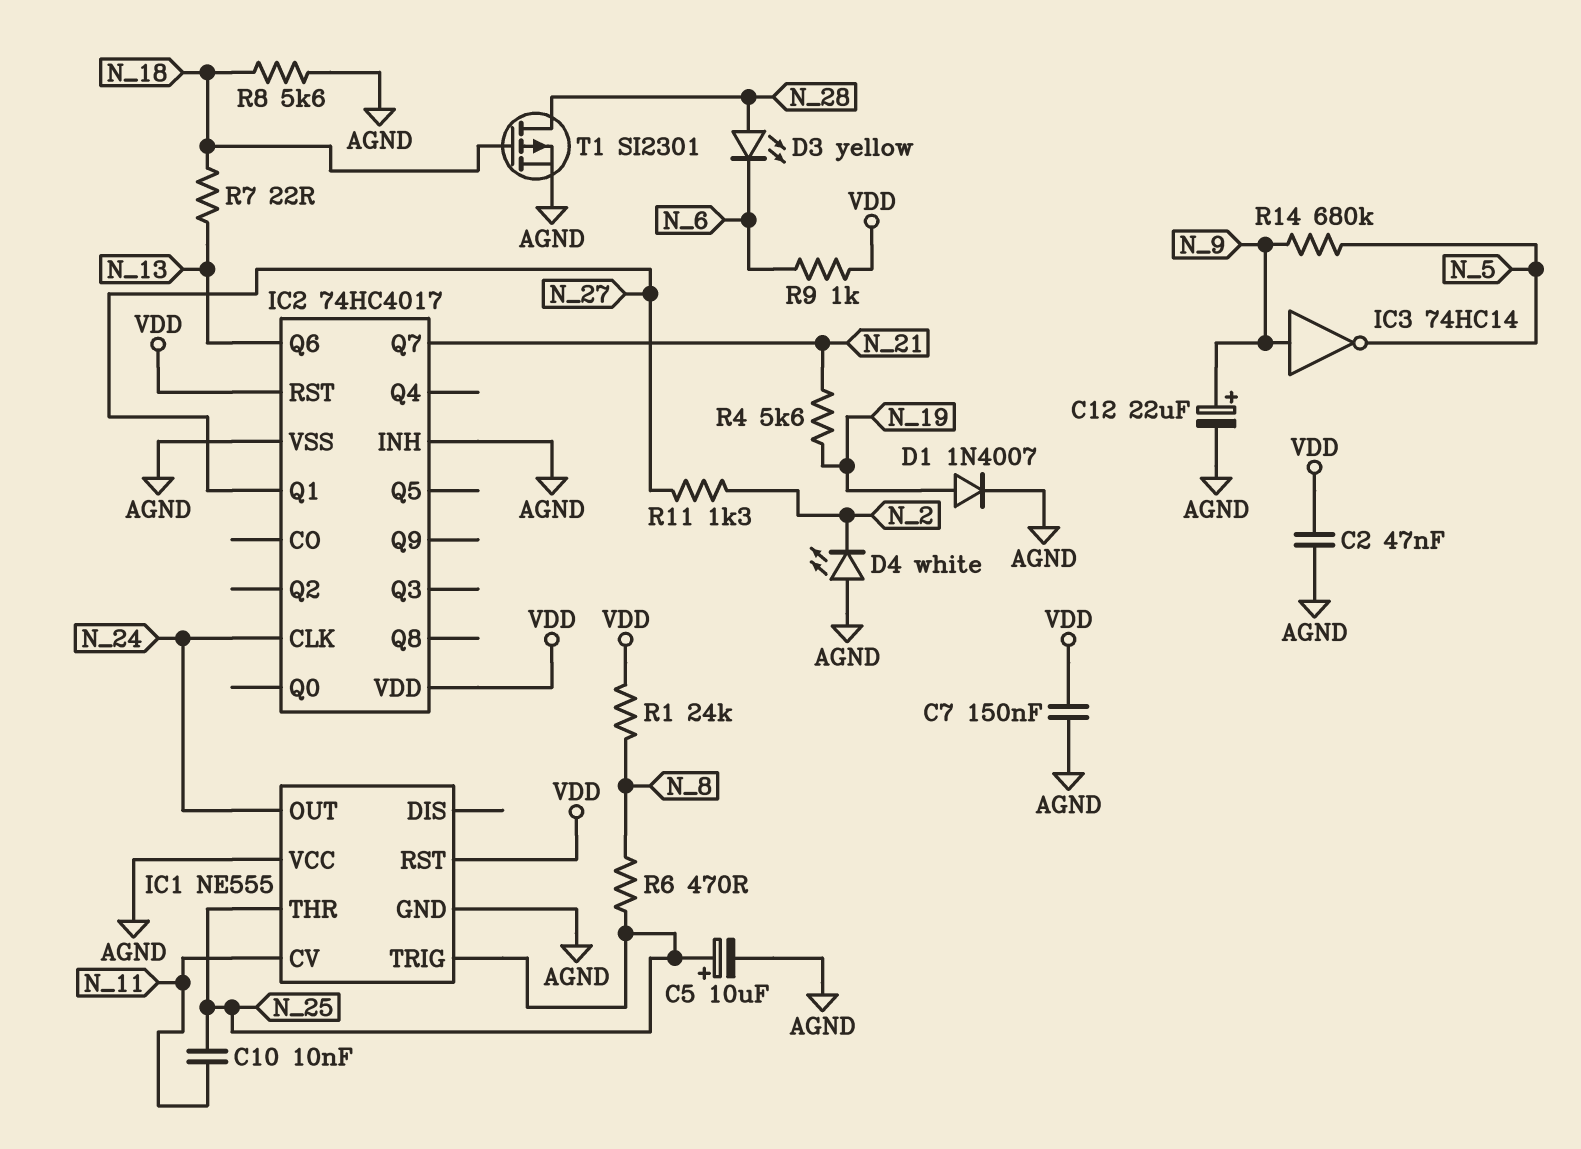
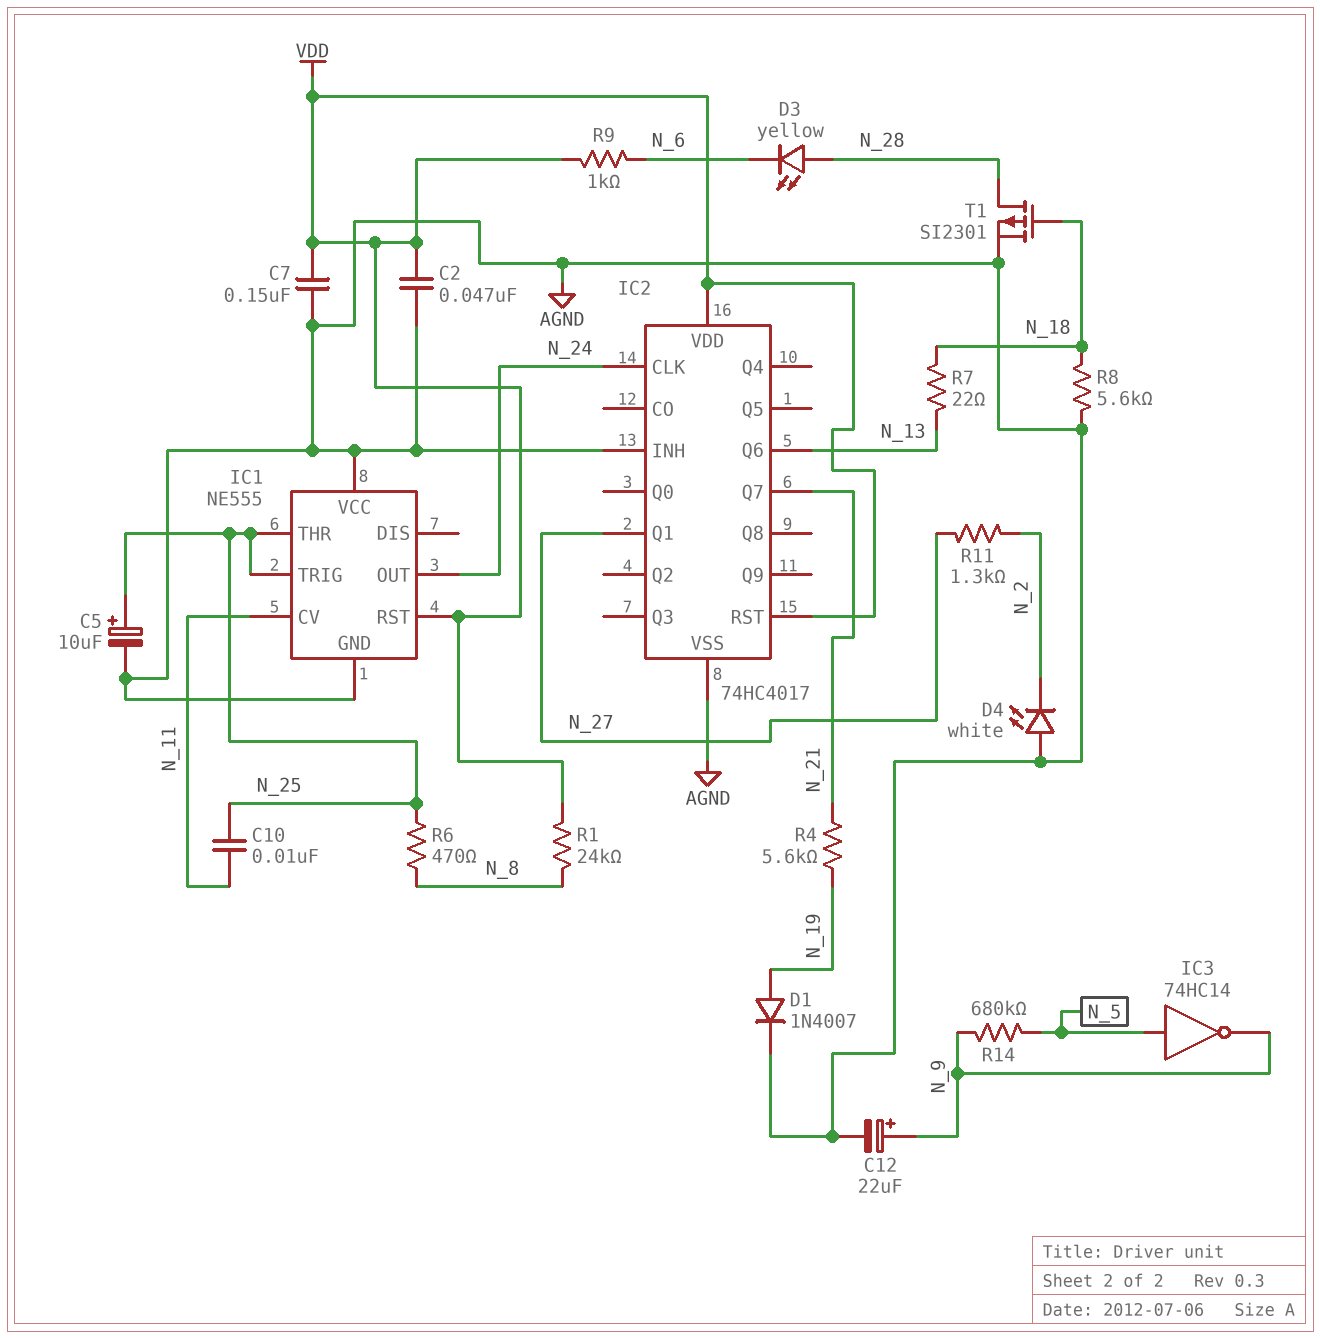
IC3: NOT 74HC14 (in N_9, out N_5) -> NOT 74HC14 (in N_5, out N_9)

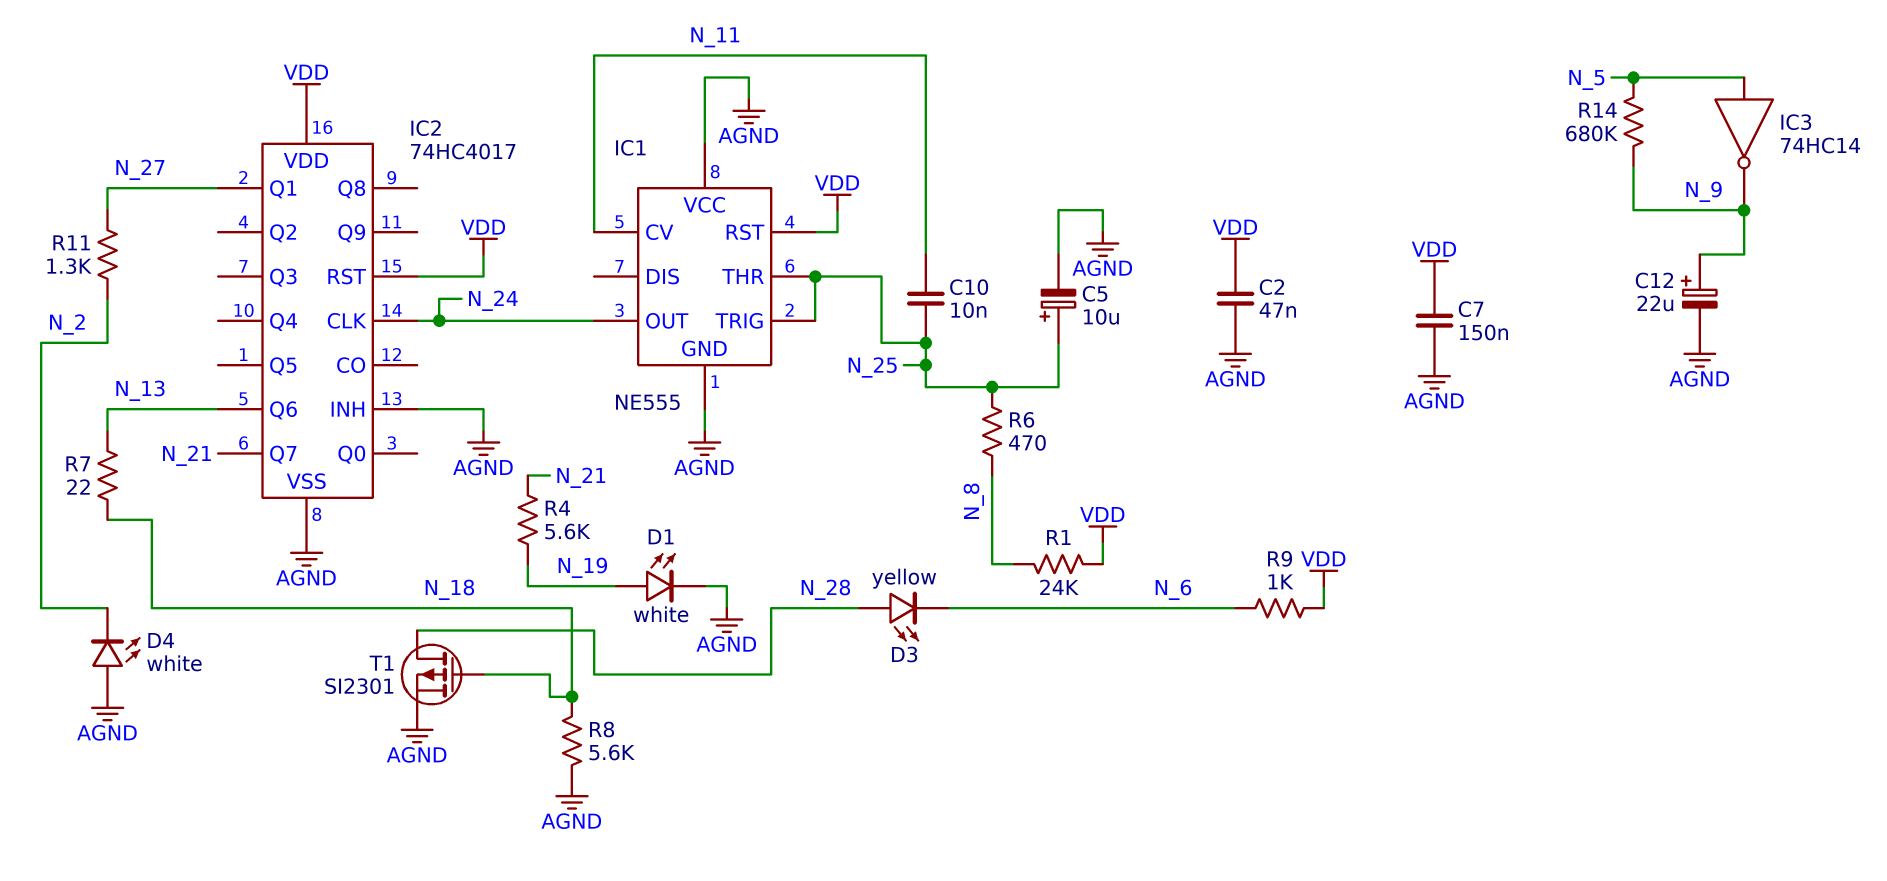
D1: diode 1N4007 (A N_19, K AGND) -> LED white (A N_19, K AGND)

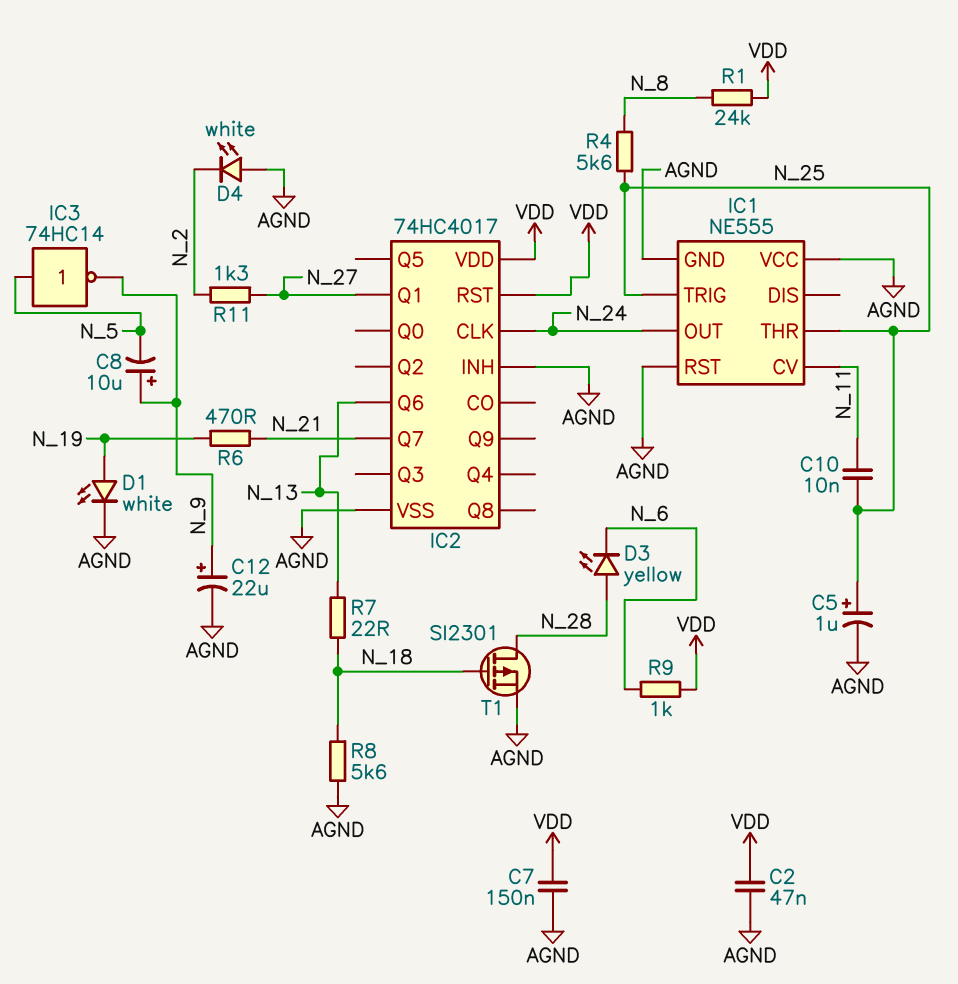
C5: 10uF (plus N_25, minus AGND) -> 1uF (plus N_25, minus AGND)
C8: none -> 10uF (plus N_9, minus N_5)
IC1 pin RST: VDD -> AGND
R4: 5.6k (N_19, N_21) -> 5.6k (N_8, N_25)
R6: 470 (N_8, N_25) -> 470 (N_19, N_21)
R14: 680k (N_5, N_9) -> none

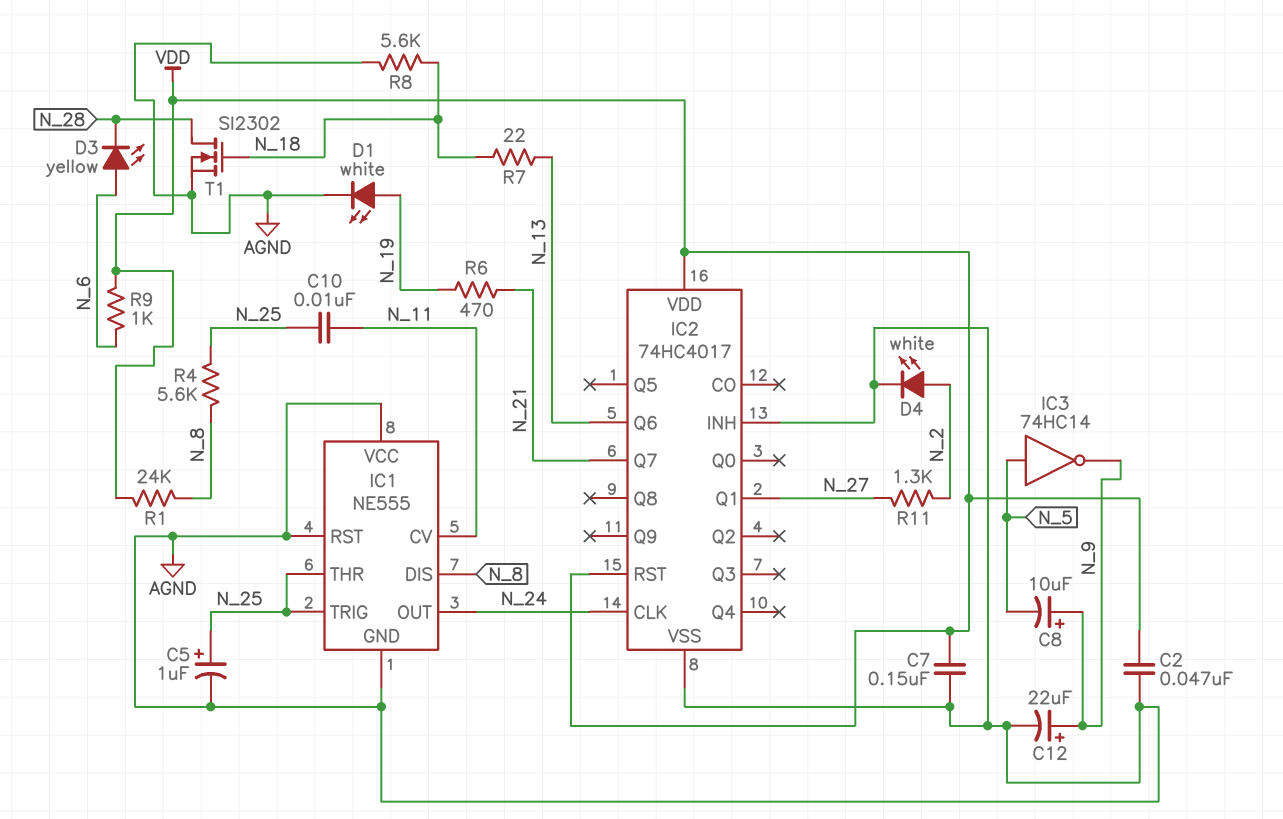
D3: LED yellow (A N_28, K N_6) -> LED yellow (A N_6, K N_28)
D4: LED white (A AGND, K N_2) -> LED white (A N_2, K AGND)
IC1 pin DIS: none -> N_8
T1: PMOS SI2301 (G N_18, D N_28, S AGND) -> NMOS SI2302 (G N_18, D N_28, S AGND)

